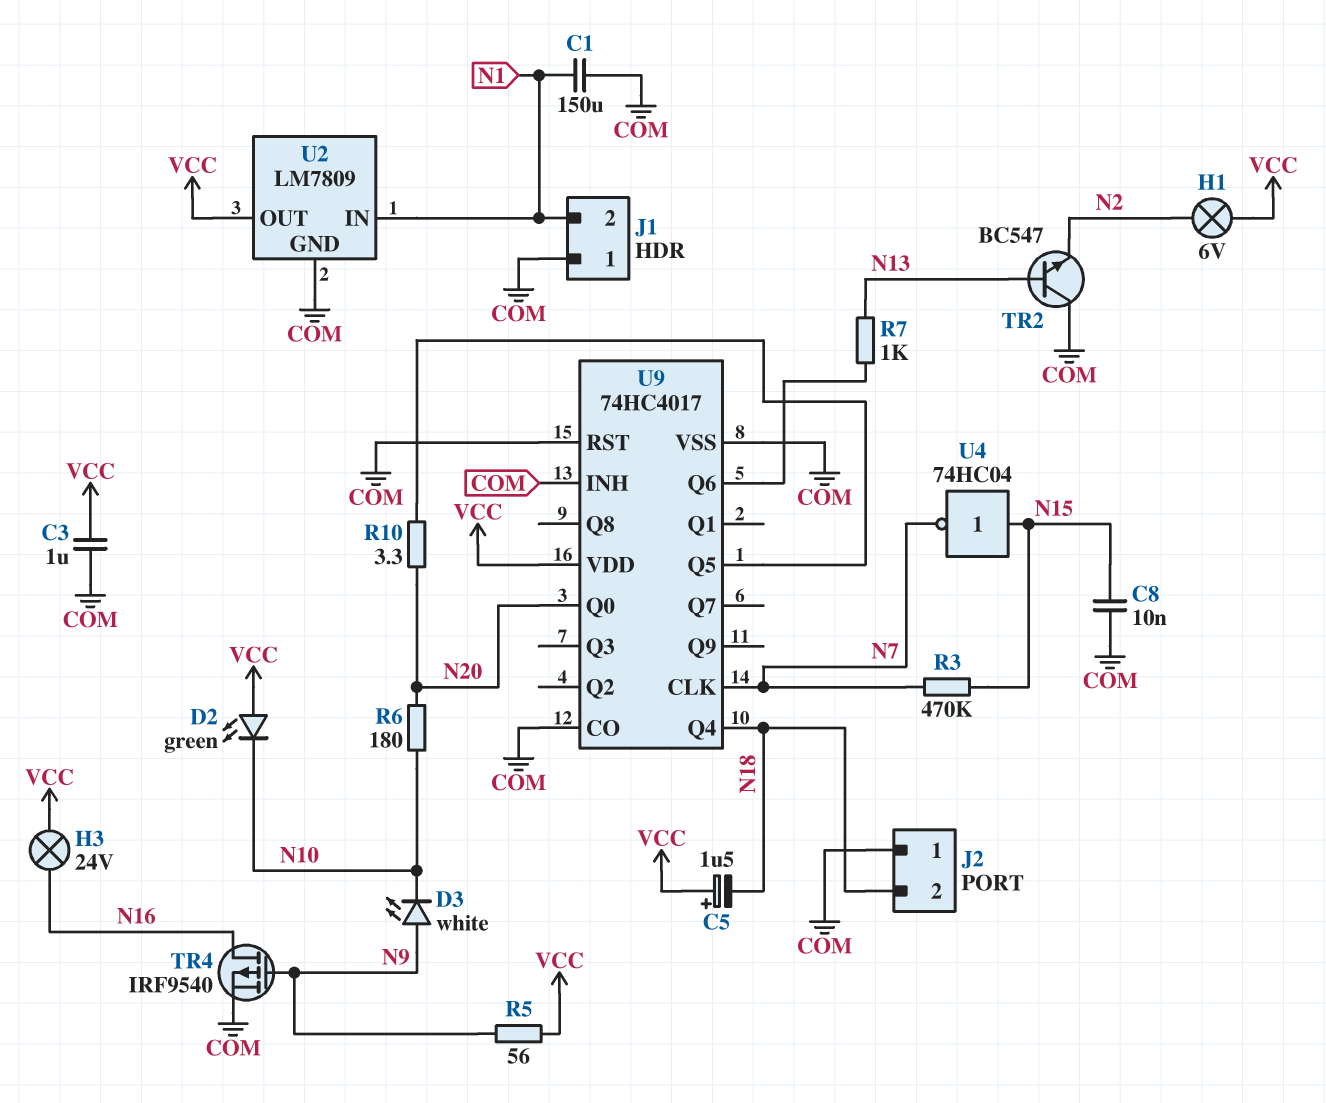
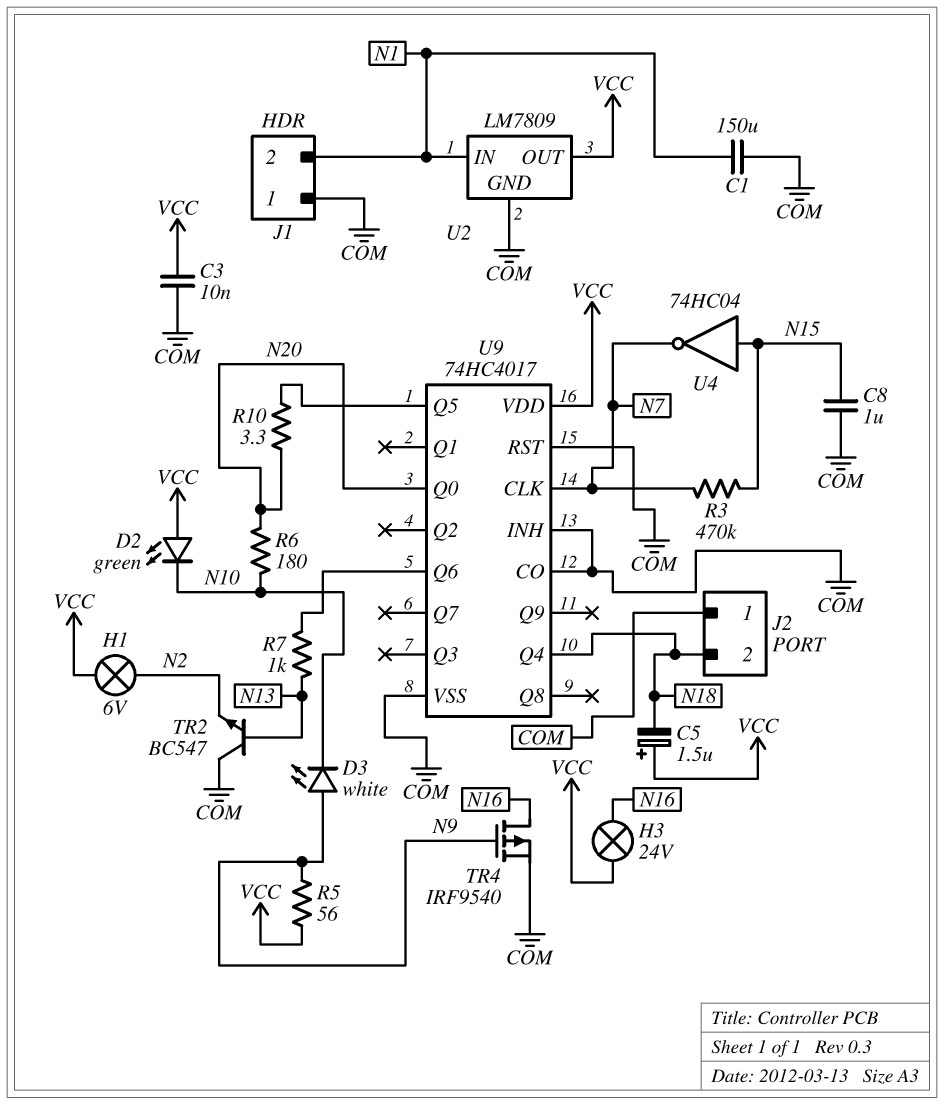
C3: 1uF (COM, VCC) -> 10nF (COM, VCC)
C8: 10nF (COM, N15) -> 1uF (COM, N15)

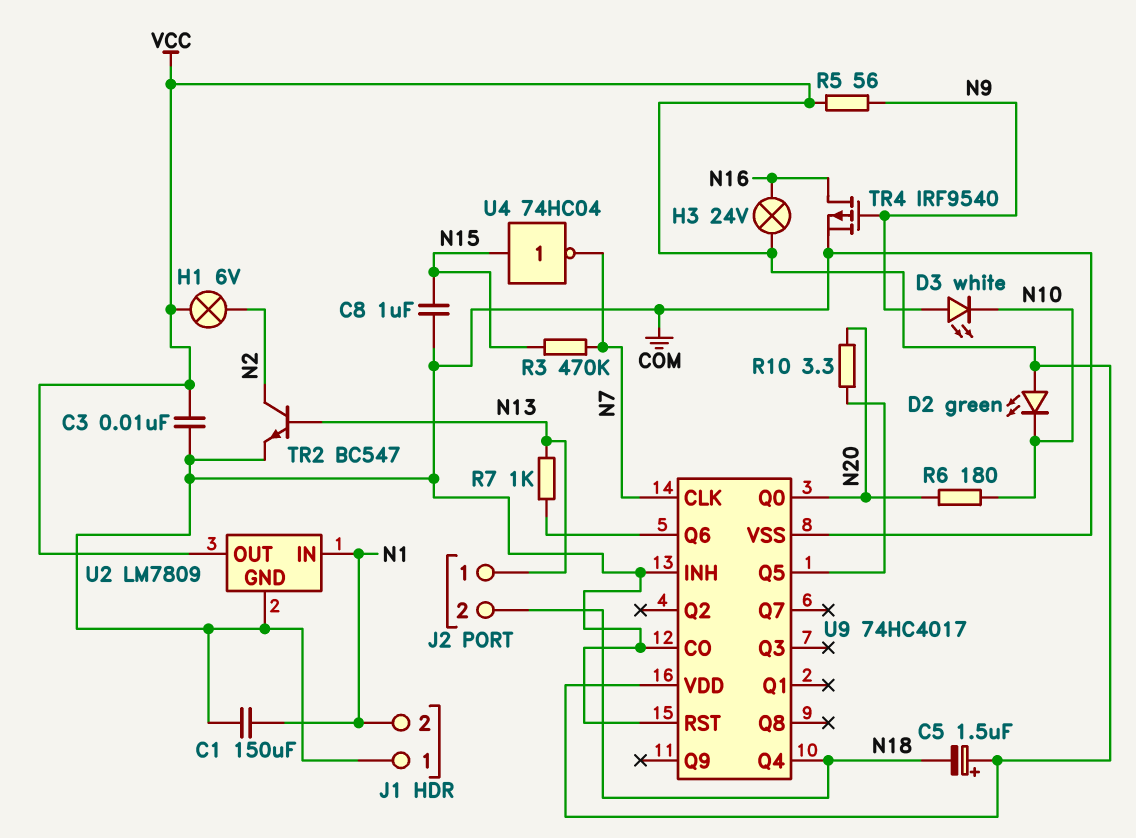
J2 pin 1: COM -> N13
TR2: NPN BC547 (B N13, C COM, E N2) -> NPN BC547 (B N13, C N2, E COM)

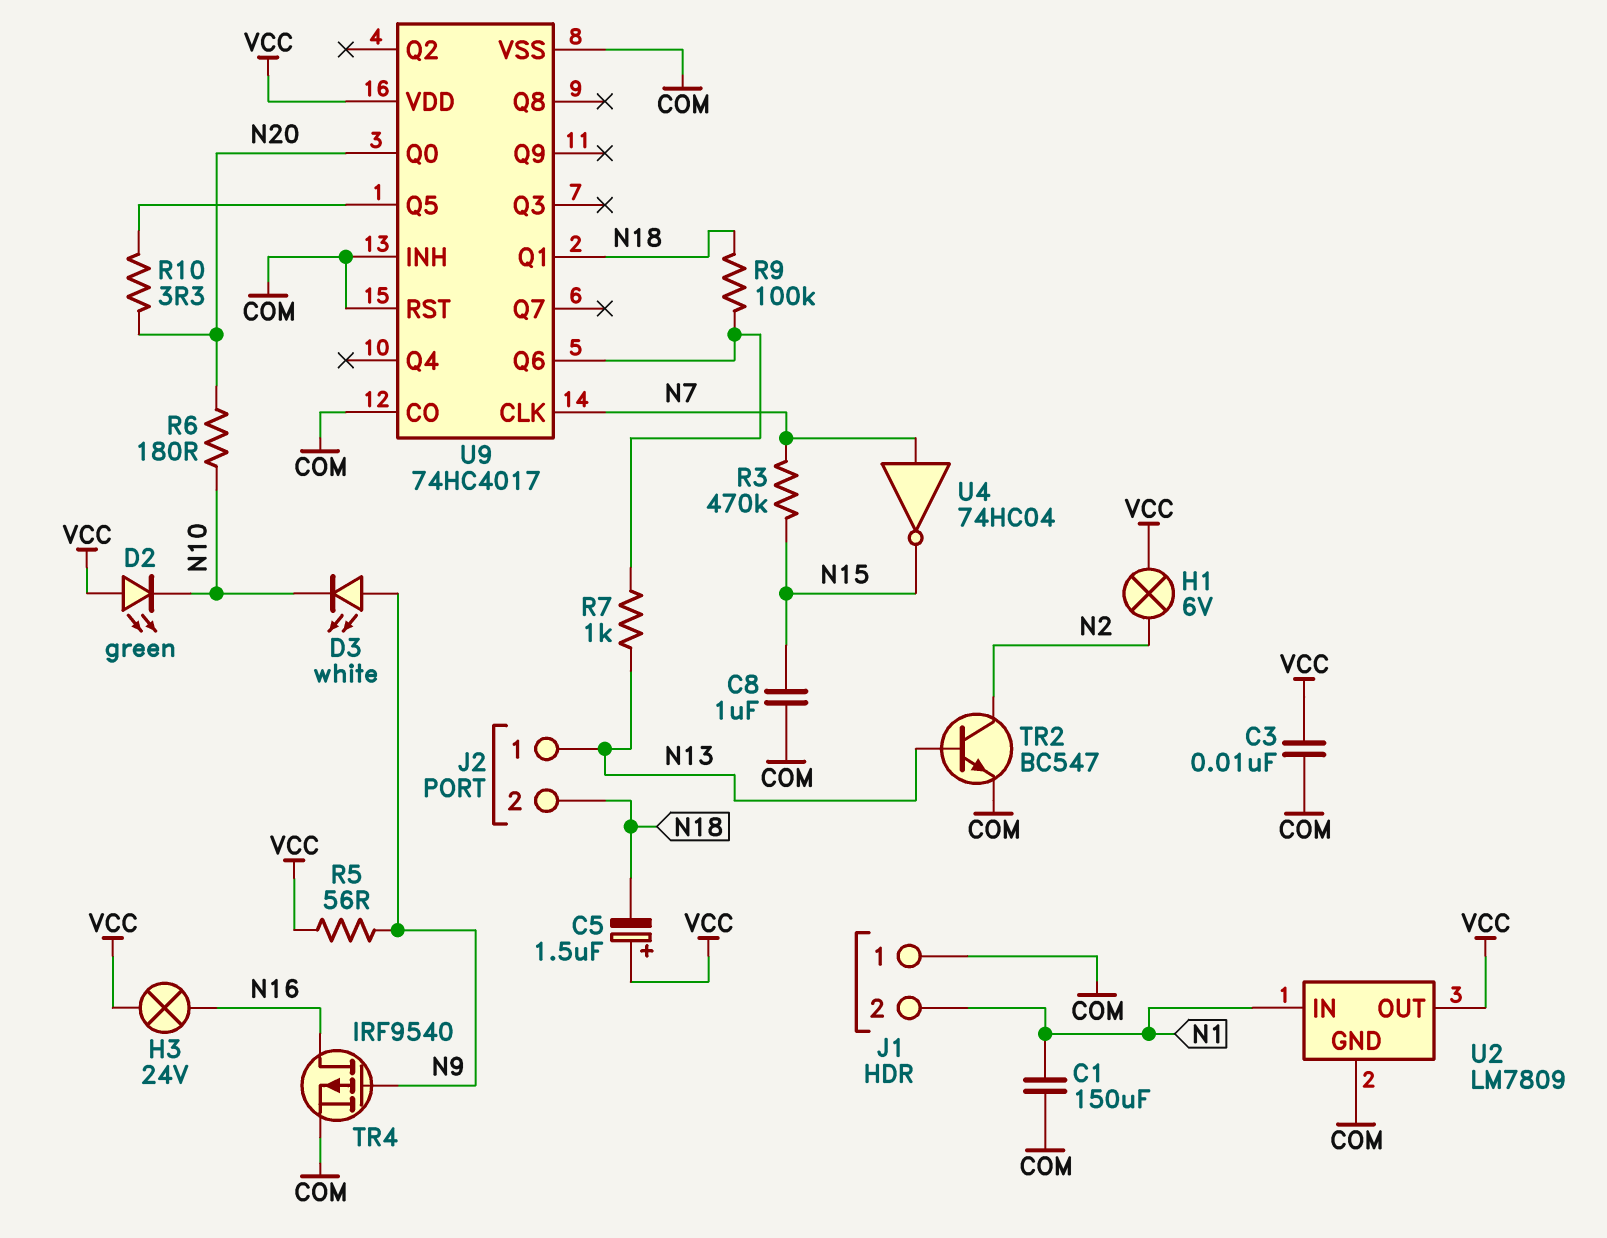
R9: none -> 100k (N18, U9/Q6)
U4: NOT 74HC04 (in N15, out N7) -> NOT 74HC04 (in N7, out N15)
U9 pin Q1: none -> N18
U9 pin Q4: N18 -> none

